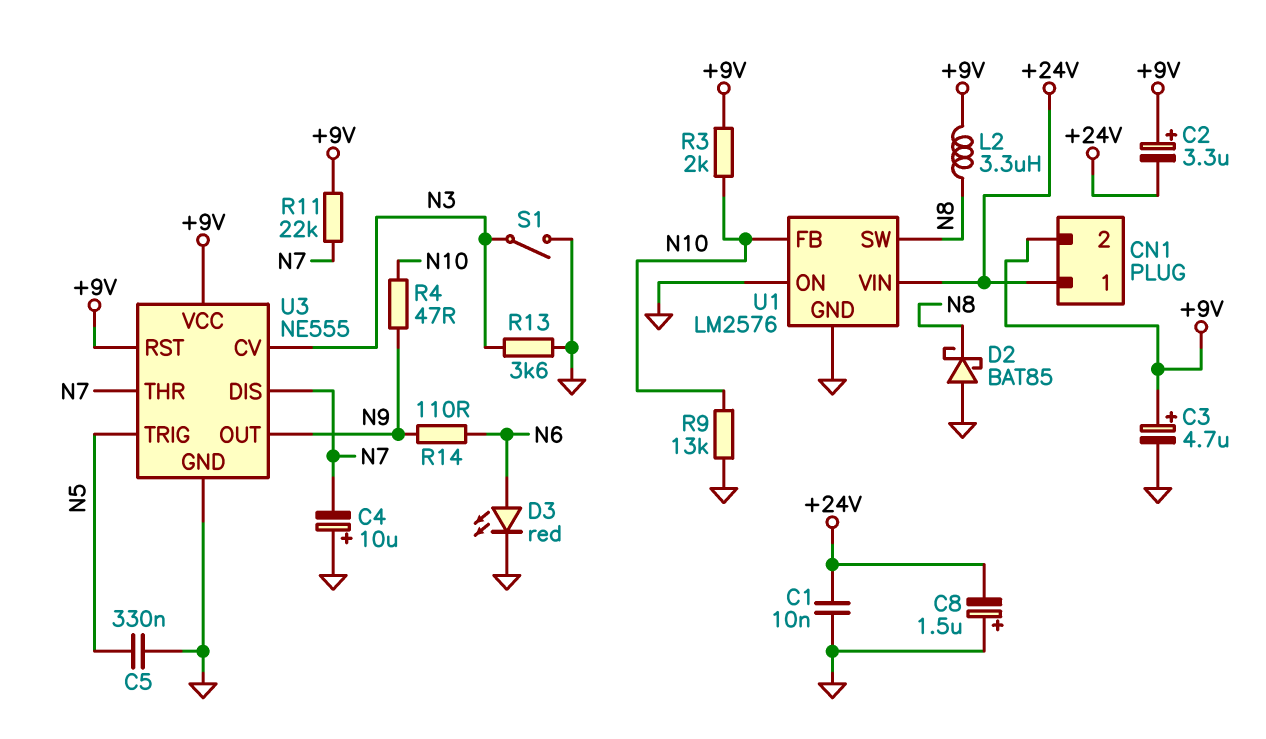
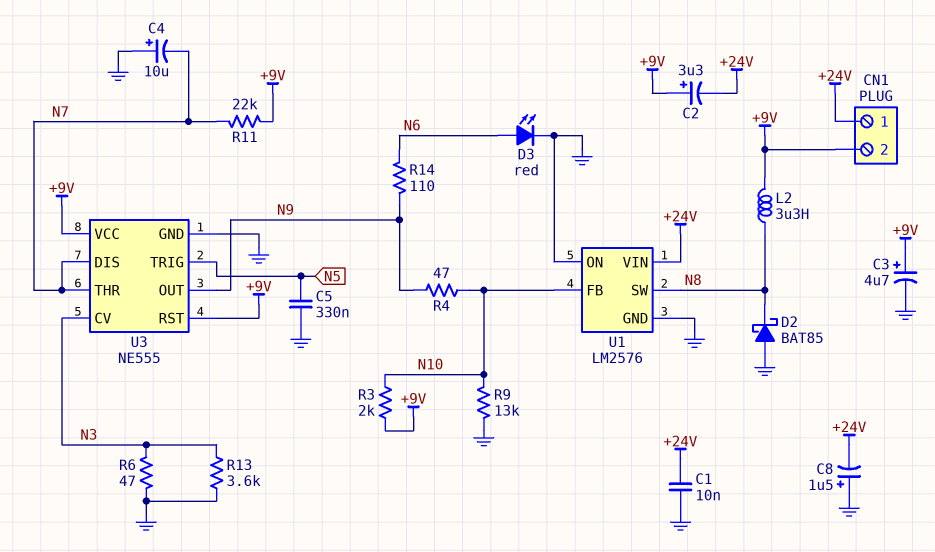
R6: none -> 47 (GND, N3)
S1: switch (GND, N3) -> none

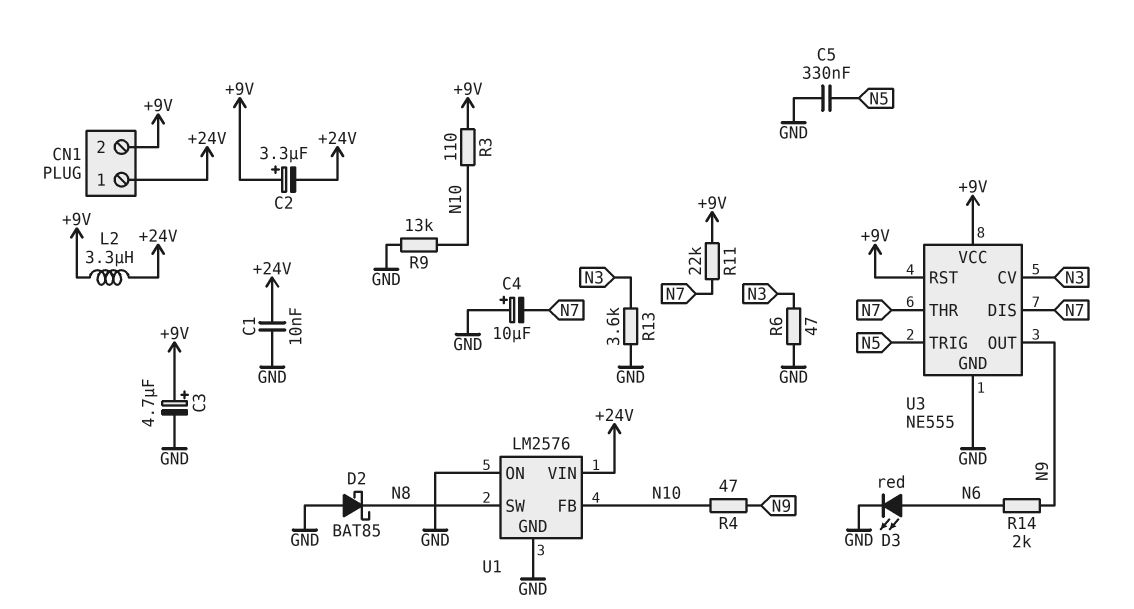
C8: 1.5uF (plus GND, minus +24V) -> none
L2: 3.3uH (+9V, N8) -> 3.3uH (+9V, +24V)
R3: 2k (+9V, N10) -> 110 (+9V, N10)
R14: 110 (N6, N9) -> 2k (N6, N9)

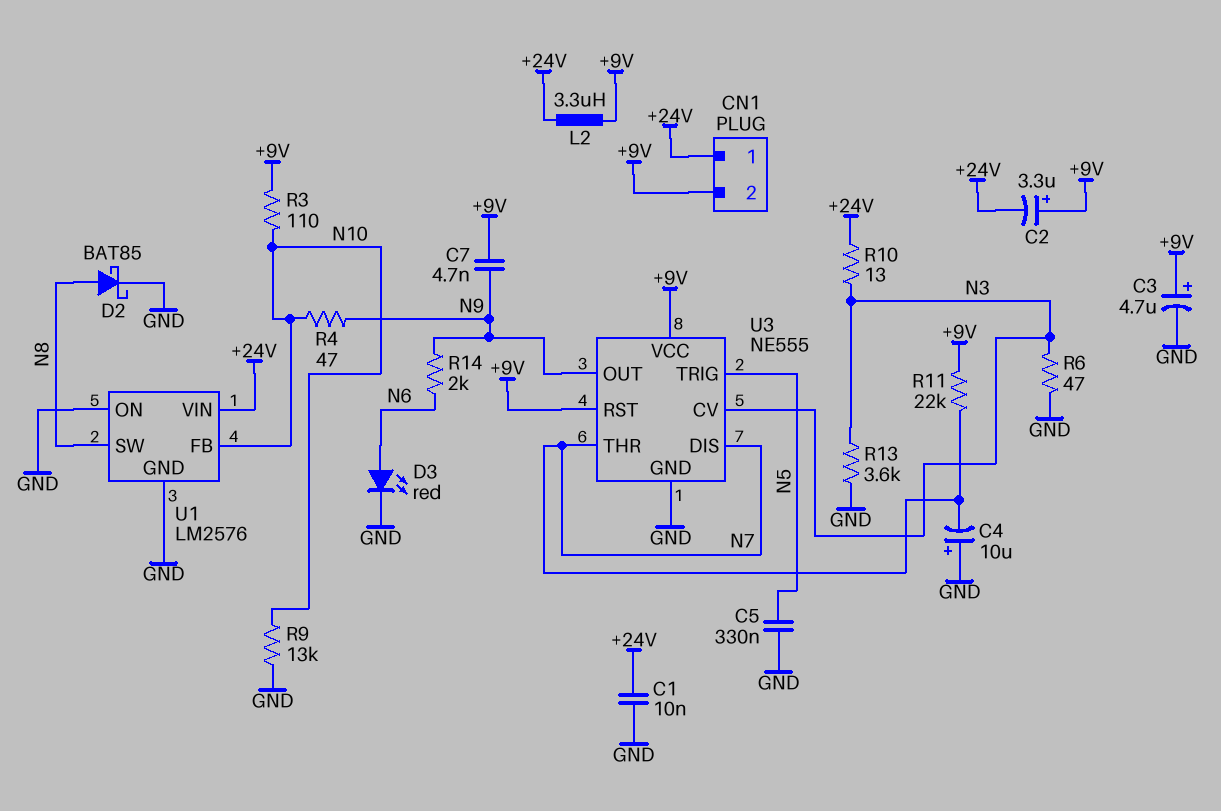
C7: none -> 4.7nF (+9V, N9)
D2: schottky BAT85 (A GND, K N8) -> schottky BAT85 (A N8, K GND)
R10: none -> 13 (+24V, N3)

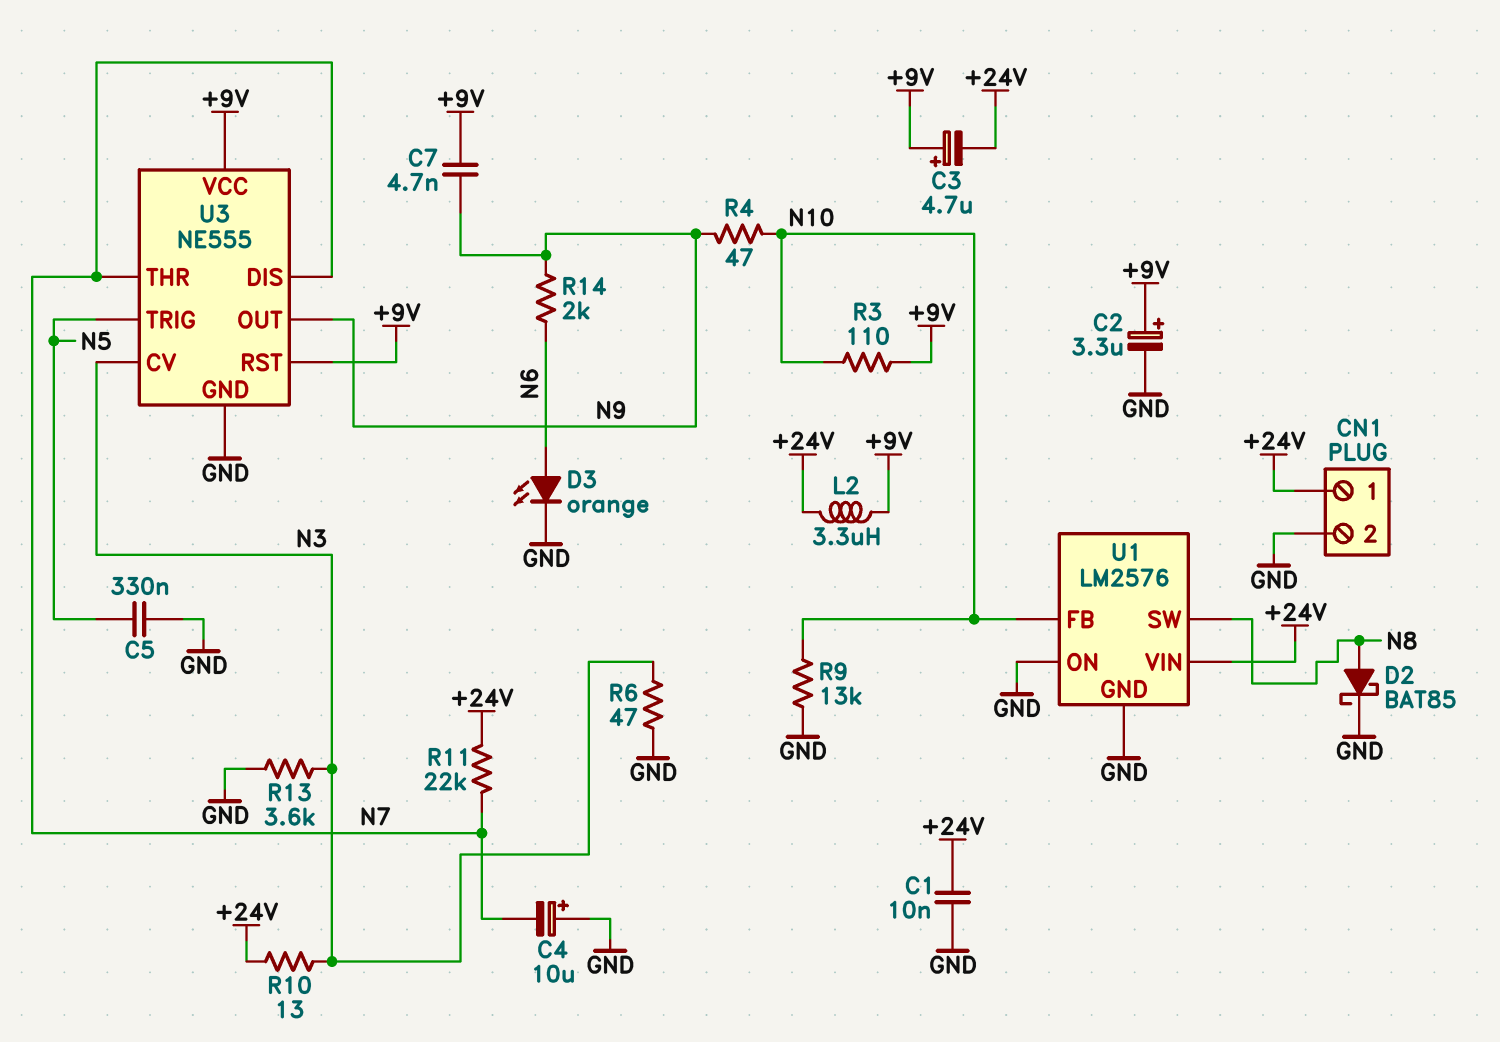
C2: 3.3uF (plus +9V, minus +24V) -> 3.3uF (plus +9V, minus GND)
C3: 4.7uF (plus +9V, minus GND) -> 4.7uF (plus +9V, minus +24V)
CN1 pin 2: +9V -> GND
D3: LED red (A N6, K GND) -> LED orange (A N6, K GND)
R11: 22k (+9V, N7) -> 22k (+24V, N7)

